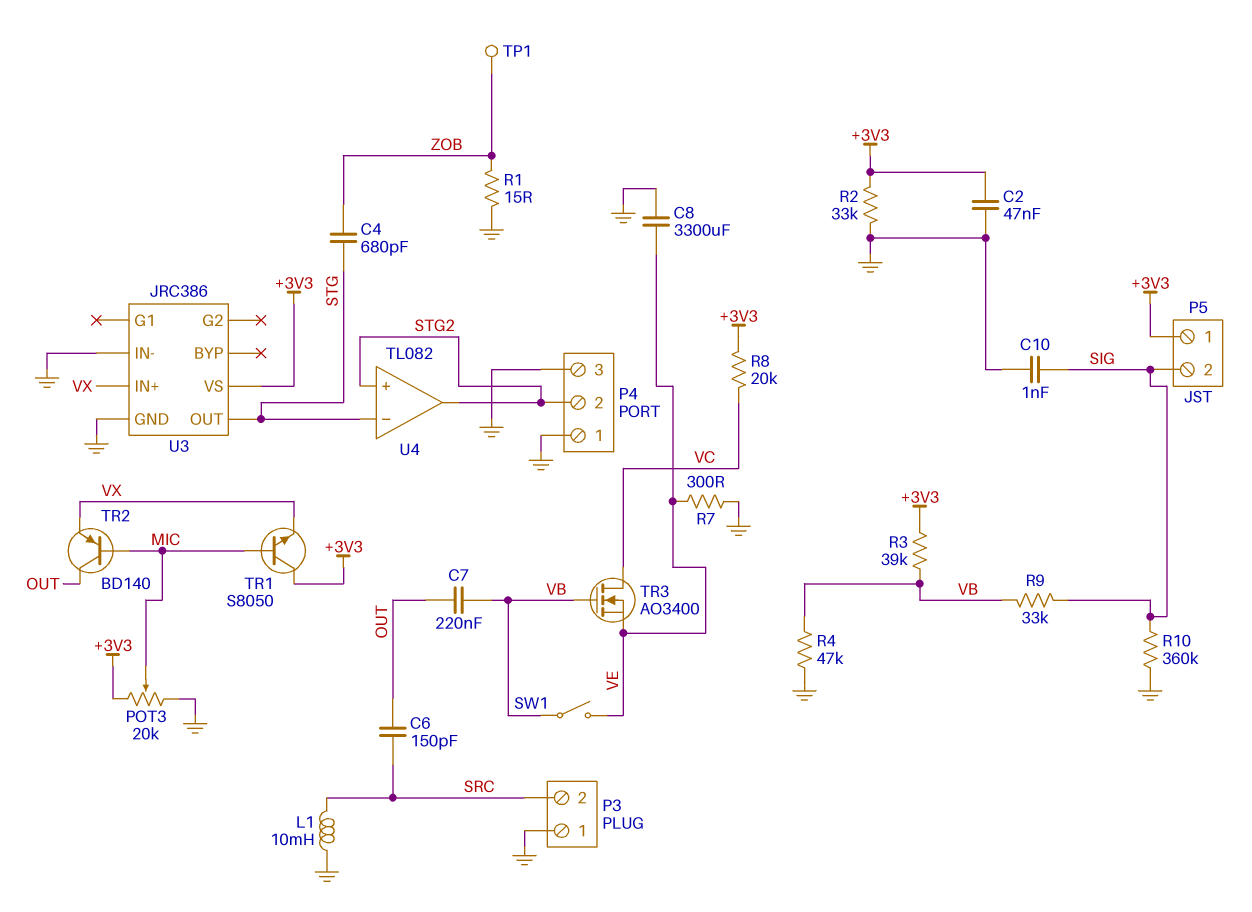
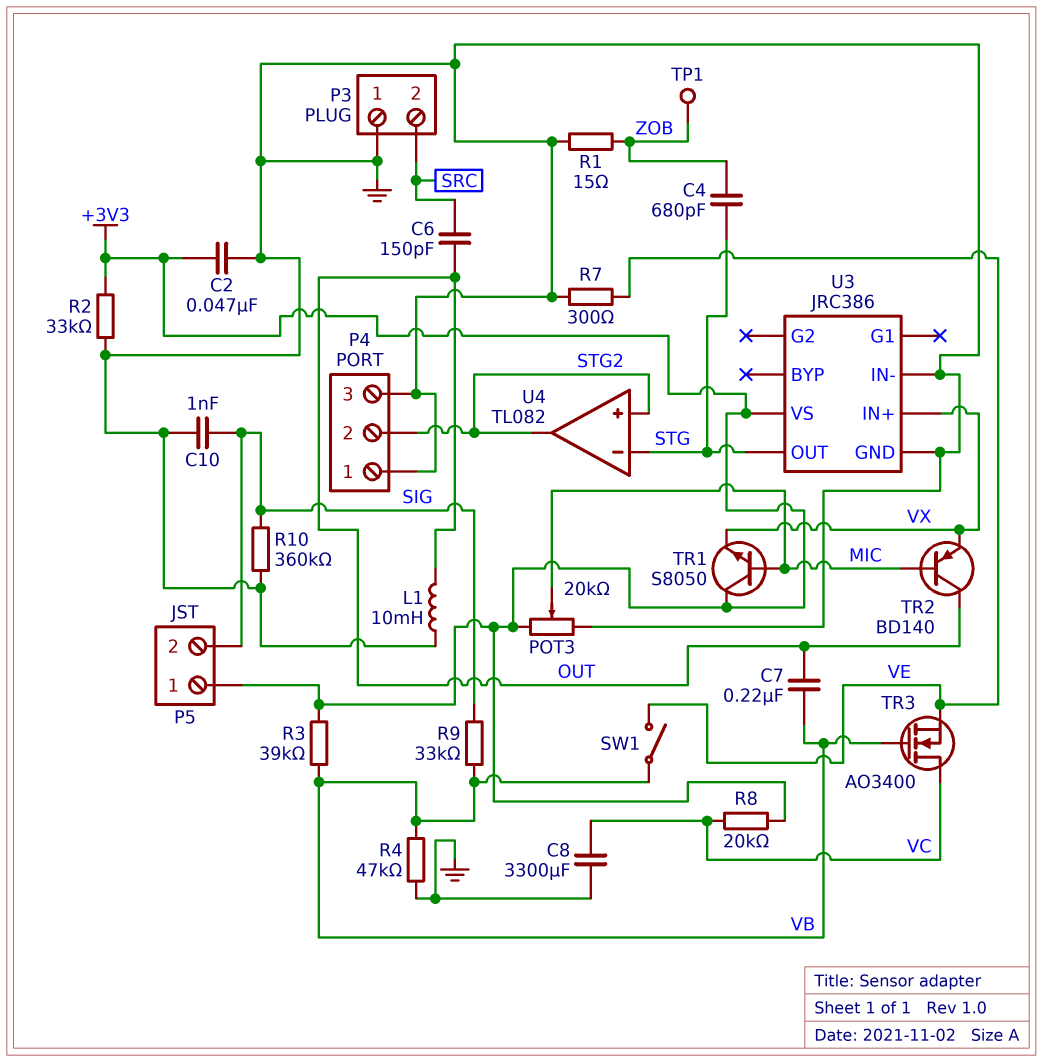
C8: 3300uF (GND, VE) -> 3300uF (GND, VC)
L1: 10mH (GND, SRC) -> 10mH (GND, OUT)

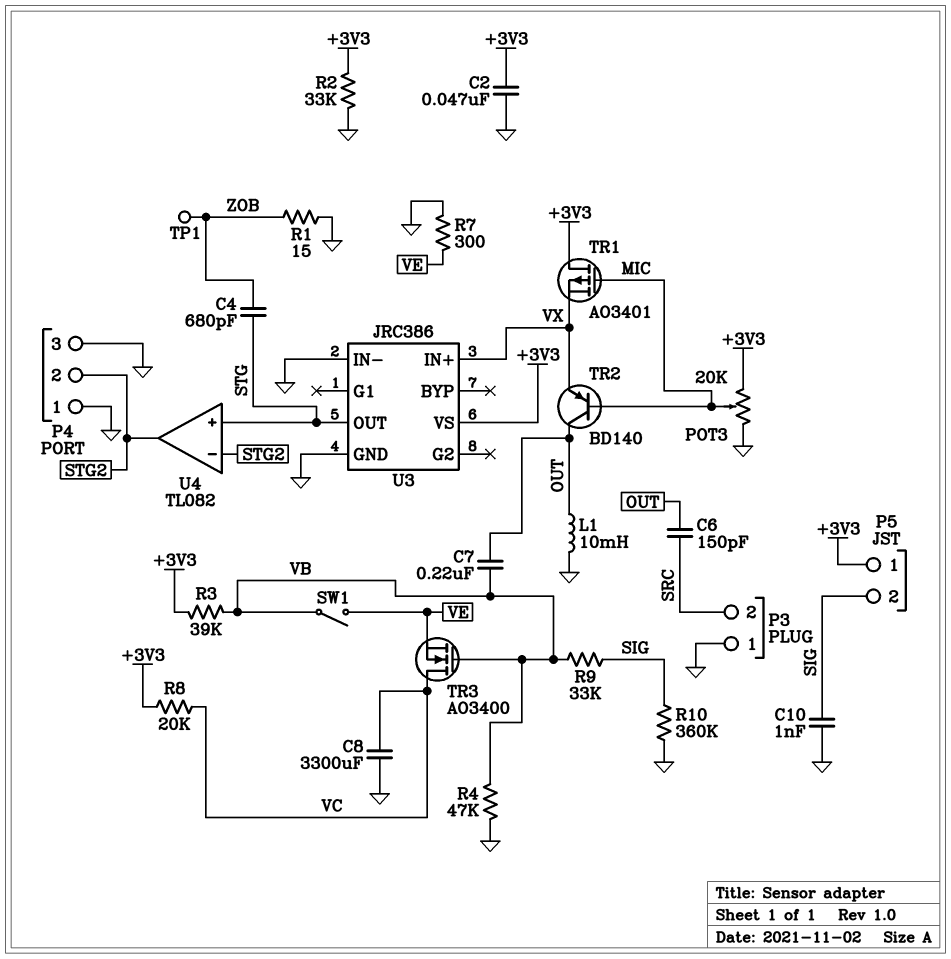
TR1: NPN S8050 (B MIC, C +3V3, E VX) -> PMOS AO3401 (G MIC, D +3V3, S VX)
U4 pin in+: STG2 -> STG
U4 pin in-: STG -> STG2

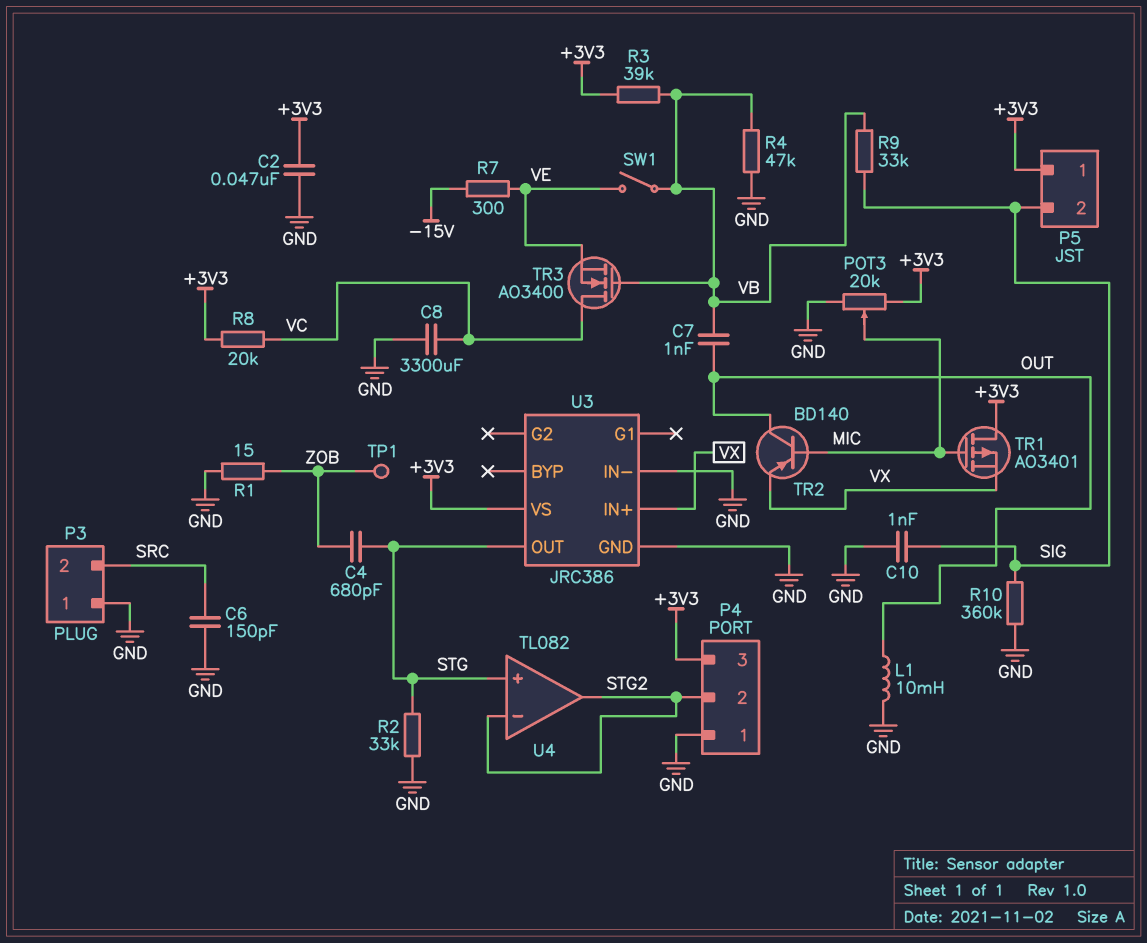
C6: 150pF (OUT, SRC) -> 150pF (GND, SRC)
C7: 220nF (OUT, VB) -> 1nF (OUT, VB)
P4 pin 3: GND -> +3V3
R2: 33k (+3V3, GND) -> 33k (GND, STG)
R7: 300 (GND, VE) -> 300 (-15V, VE)

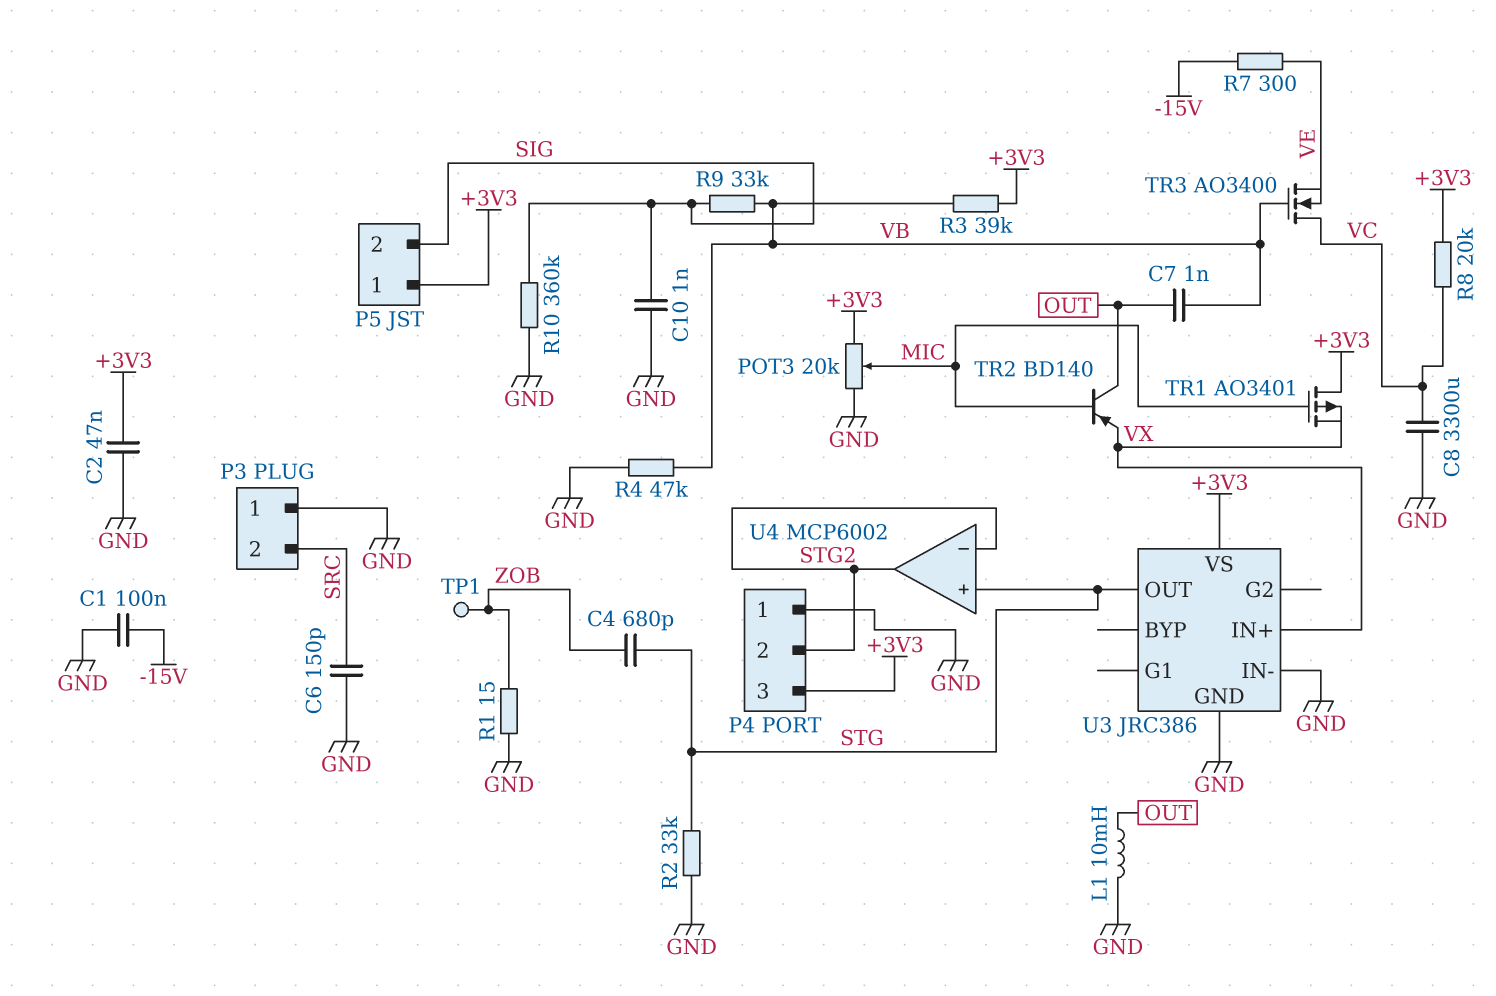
C1: none -> 100nF (-15V, GND)
SW1: switch (VB, VE) -> none
U4: TL082 -> MCP6002

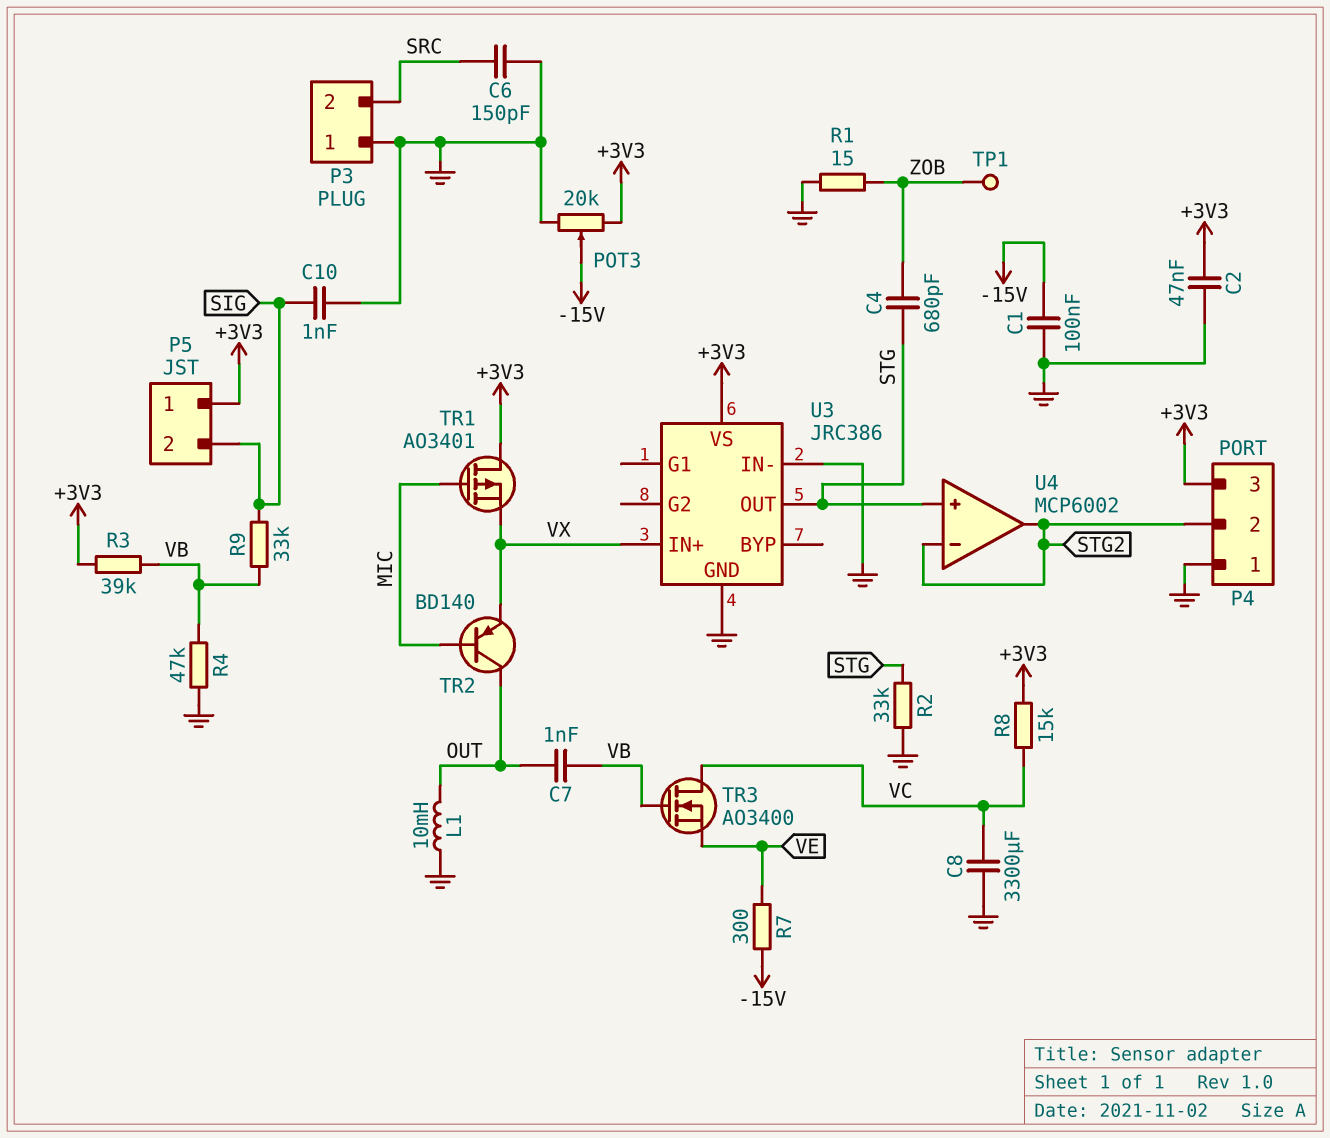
POT3: 20k (+3V3, GND, wiper MIC) -> 20k (+3V3, GND, wiper -15V)
R8: 20k (+3V3, VC) -> 15k (+3V3, VC)
R10: 360k (GND, SIG) -> none

